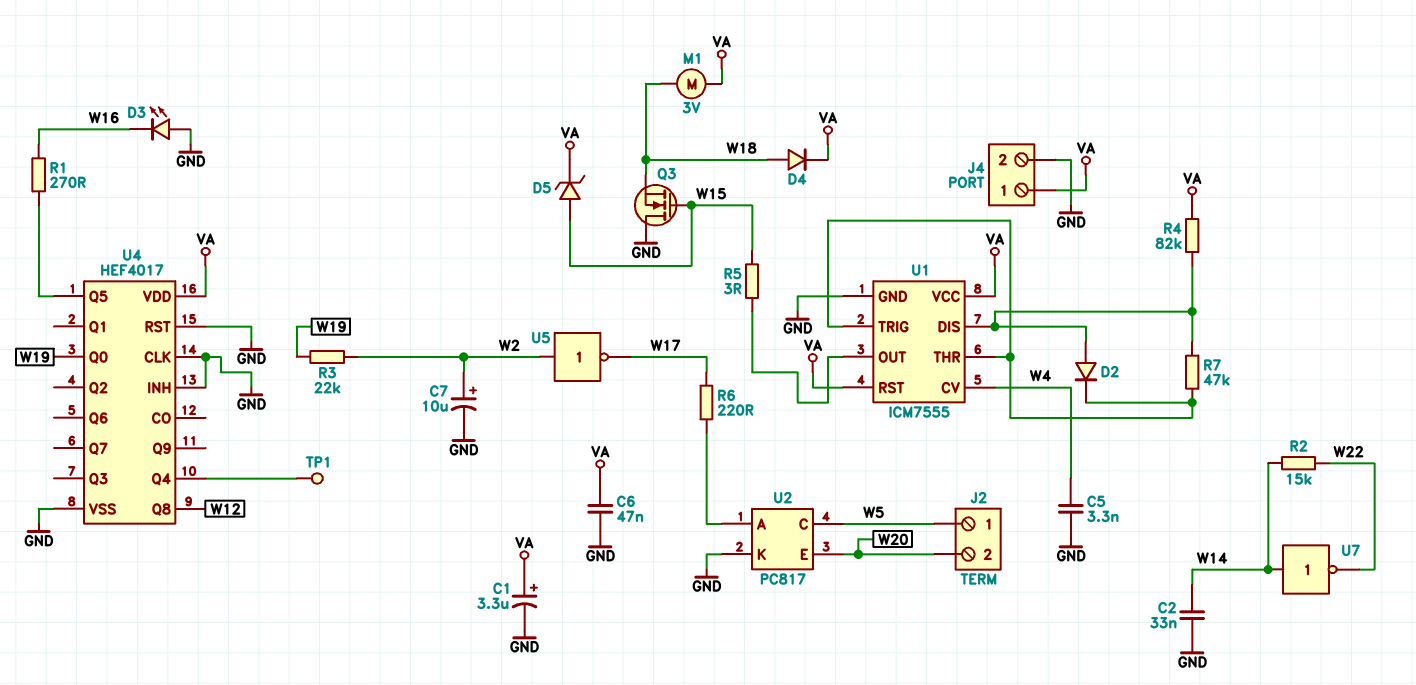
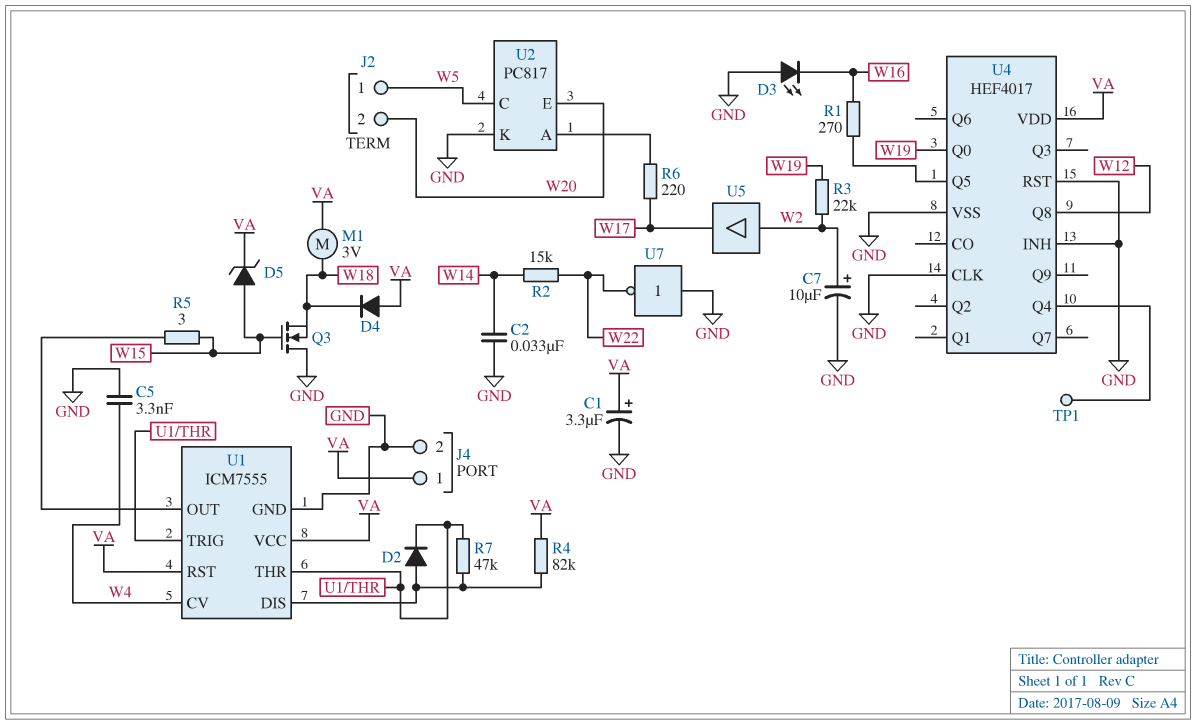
C6: 47nF (GND, VA) -> none
D4: diode (A W18, K VA) -> diode (A VA, K W18)
U5: NOT (in W2, out W17) -> buffer (in W2, out W17)
U7: NOT (in W14, out W22) -> NOT (in GND, out W22)

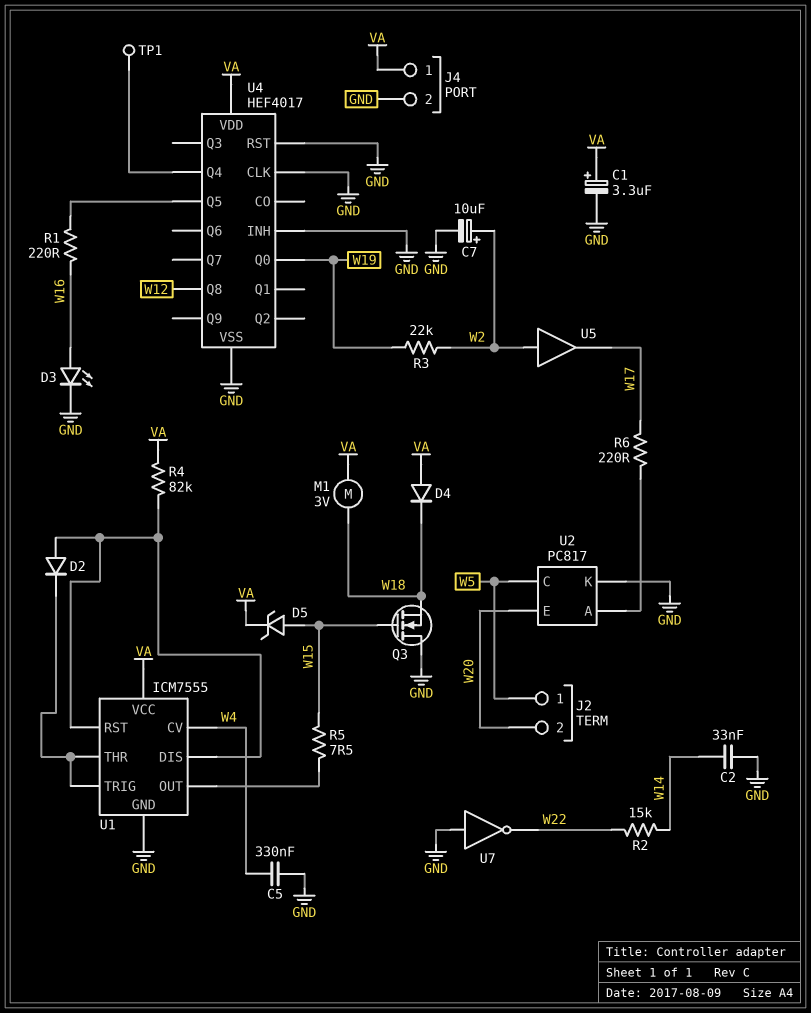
C5: 3.3nF (GND, W4) -> 330nF (GND, W4)
D3: LED (A GND, K W16) -> LED (A W16, K GND)
R1: 270 (U4/Q5, W16) -> 220 (U4/Q5, W16)
R5: 3 (U1/OUT, W15) -> 7.5 (U1/OUT, W15)
R7: 47k (U1/DIS, U1/THR) -> none
U1 pin RST: VA -> U1/DIS

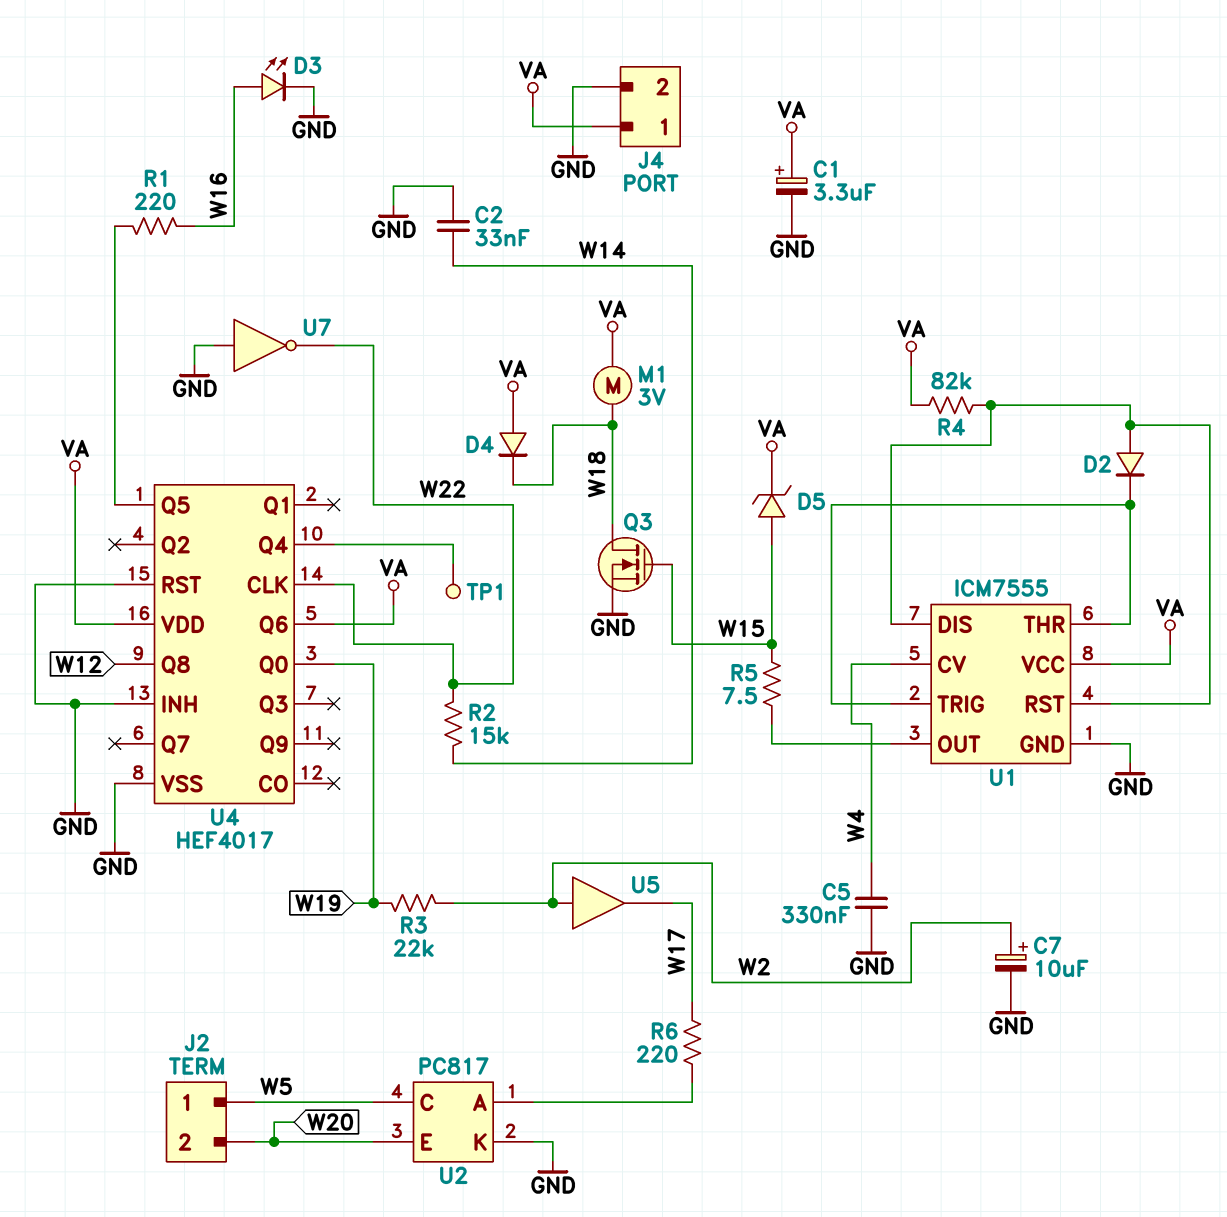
Q3: NMOS (G W15, D GND, S W18) -> NMOS (G W15, D W18, S GND)
U4 pin CLK: GND -> W22
U4 pin Q6: none -> VA

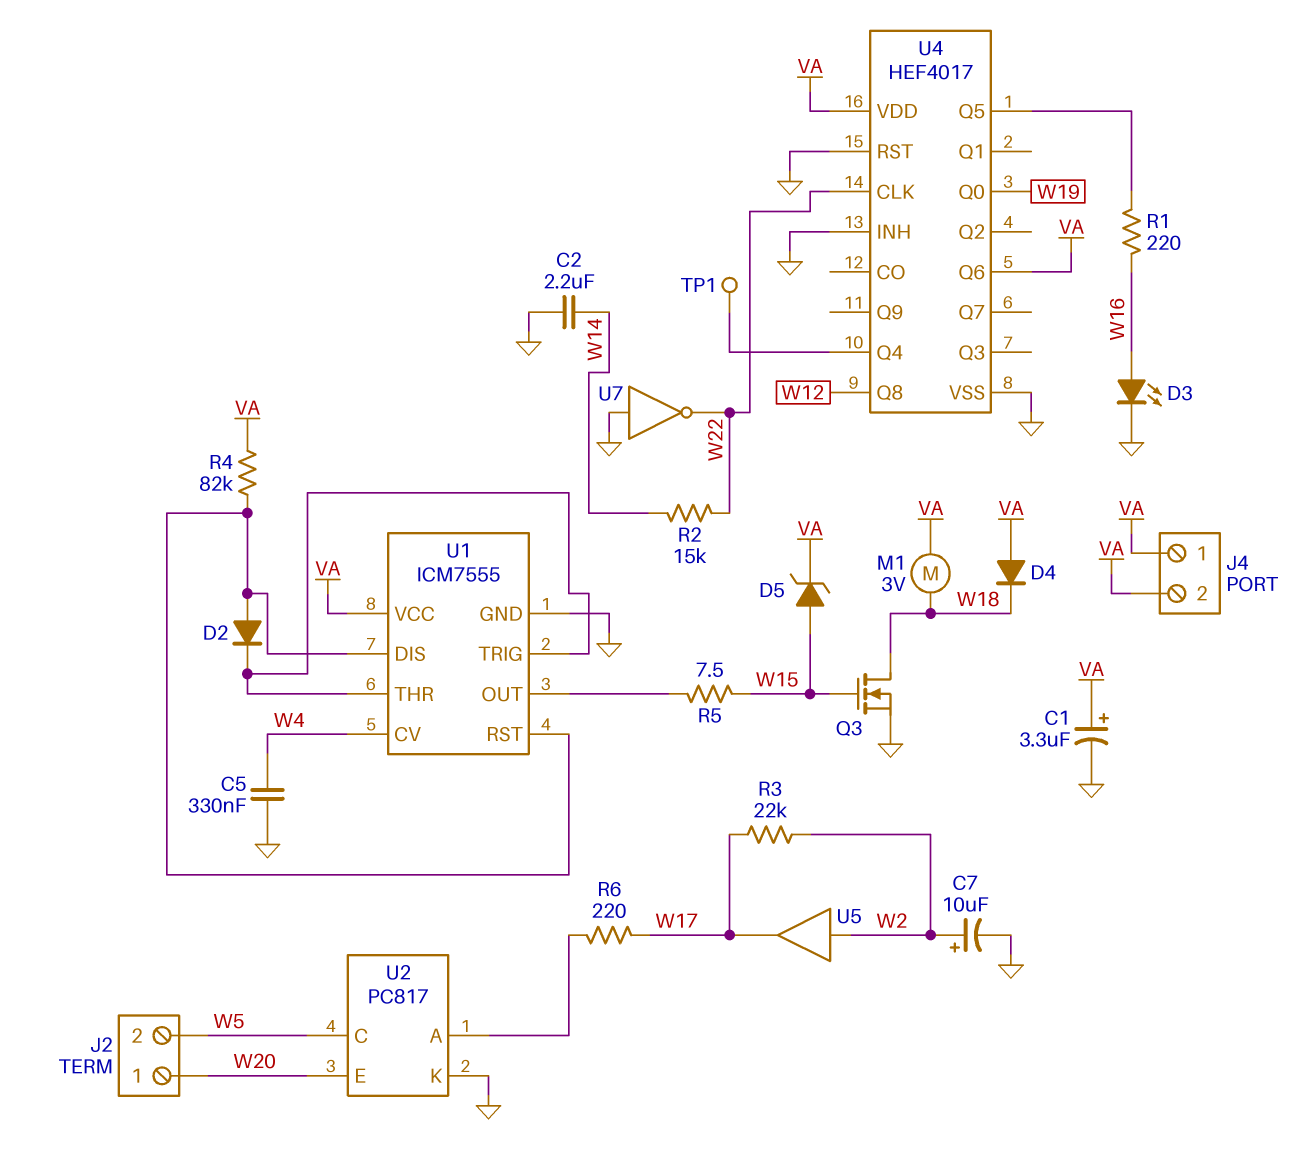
C2: 33nF (GND, W14) -> 2.2uF (GND, W14)
J2 pin 1: W5 -> W20
J2 pin 2: W20 -> W5
J4 pin 2: GND -> VA
R3: 22k (W2, W19) -> 22k (W2, W17)

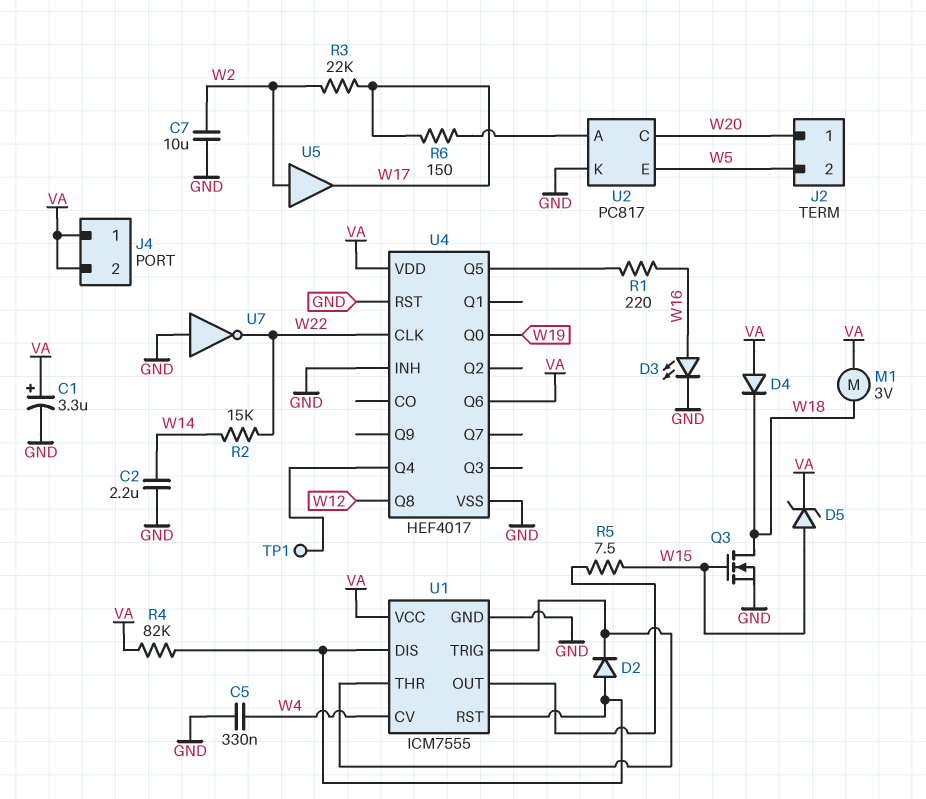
C7: 10uF (plus W2, minus GND) -> 10uF (GND, W2)
R6: 220 (U2/A, W17) -> 150 (U2/A, W17)
U2 pin C: W5 -> W20
U2 pin E: W20 -> W5

